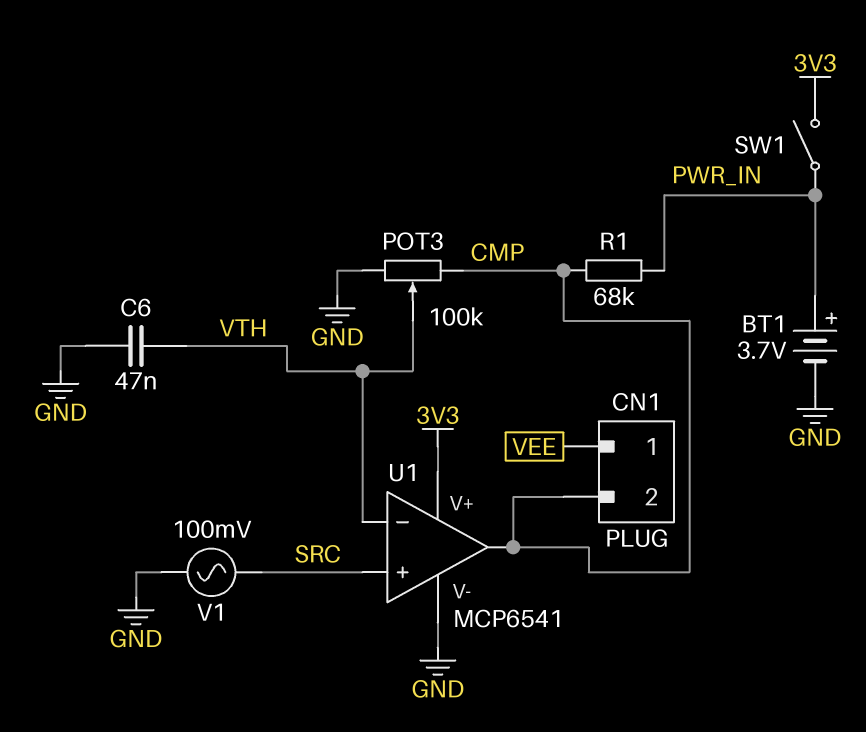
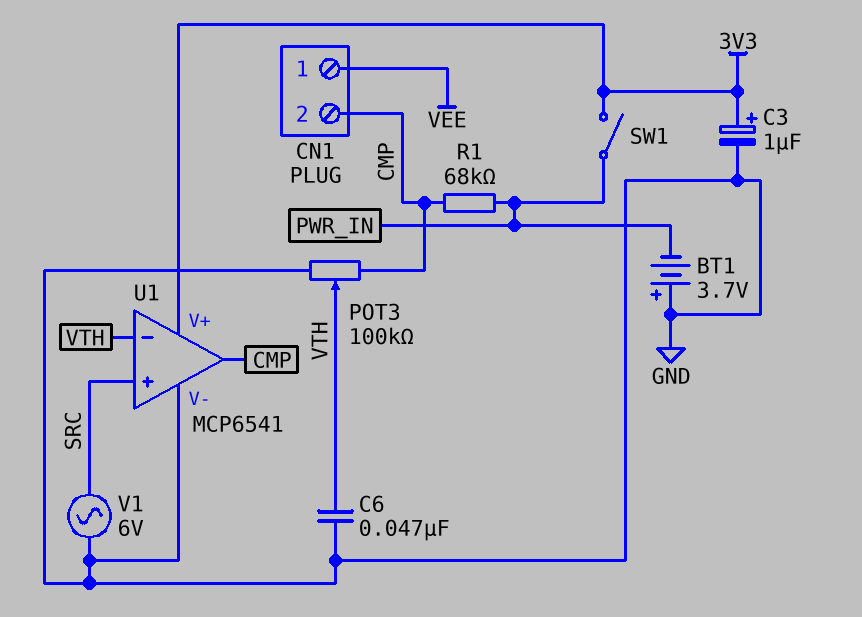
BT1: 3.7V (plus PWR_IN, minus GND) -> 3.7V (plus GND, minus PWR_IN)
C3: none -> 1uF (plus 3V3, minus GND)
V1: AC 100mV (GND, SRC) -> AC 6V (GND, SRC)

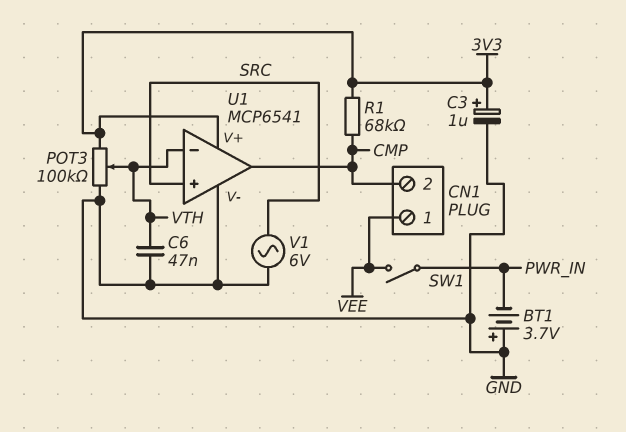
POT3: 100k (CMP, GND, wiper VTH) -> 100k (3V3, GND, wiper VTH)
R1: 68k (CMP, PWR_IN) -> 68k (3V3, CMP)
SW1: switch (3V3, PWR_IN) -> switch (PWR_IN, VEE)

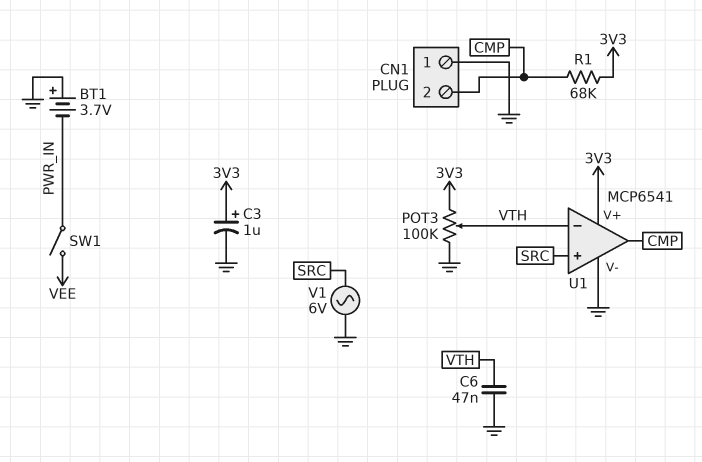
CN1 pin 1: VEE -> GND

